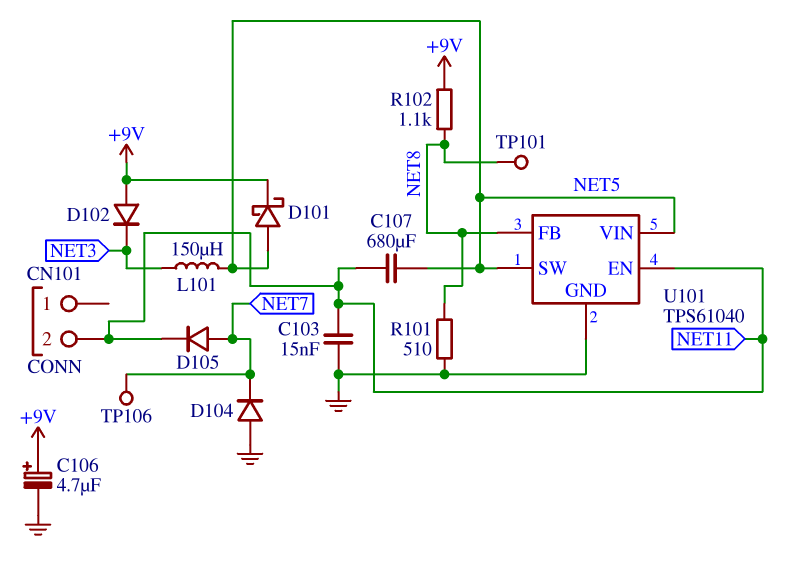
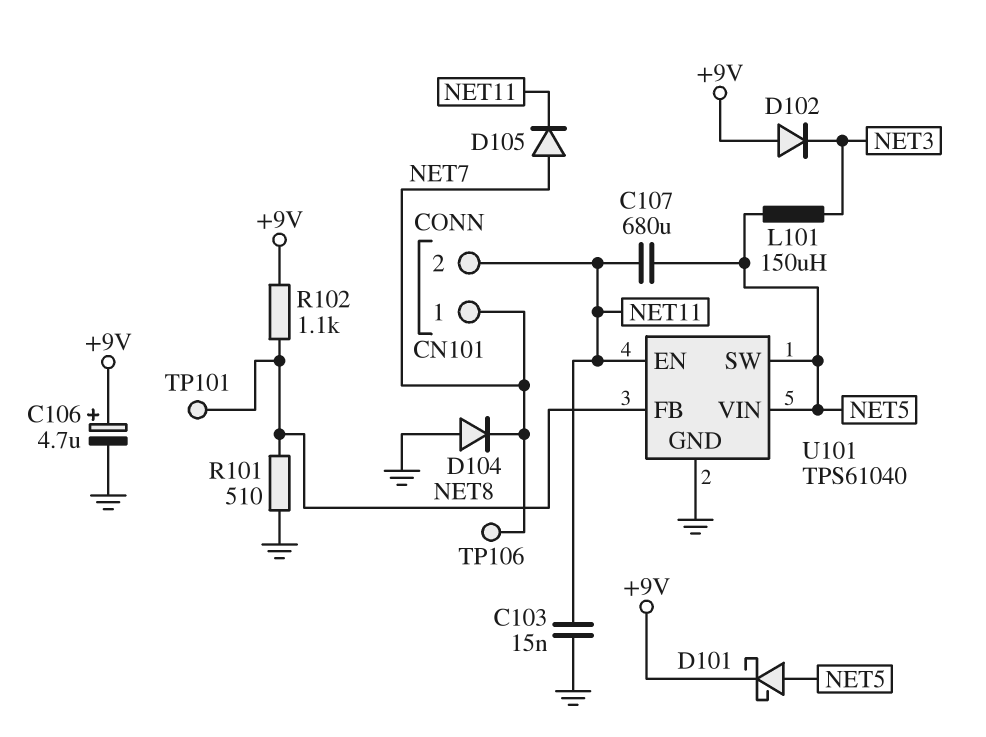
CN101 pin 1: none -> NET7

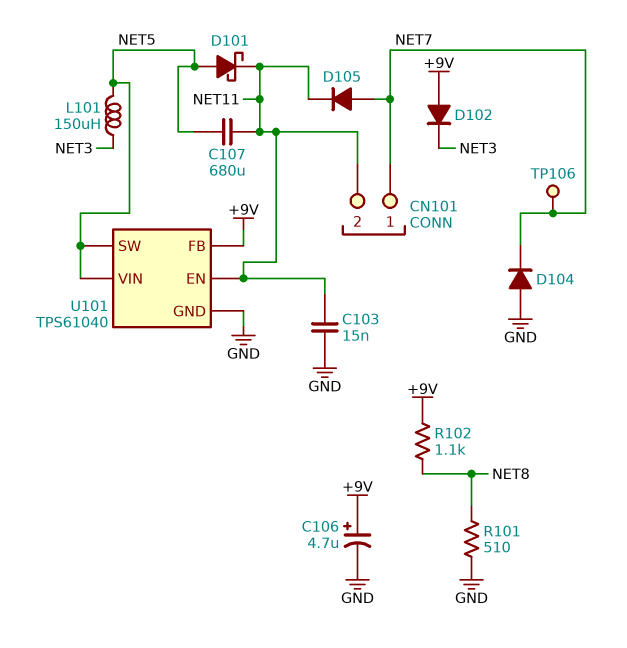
D101: schottky (A NET5, K +9V) -> schottky (A NET5, K NET11)
TP101: test point (NET8) -> none
U101 pin FB: NET8 -> +9V

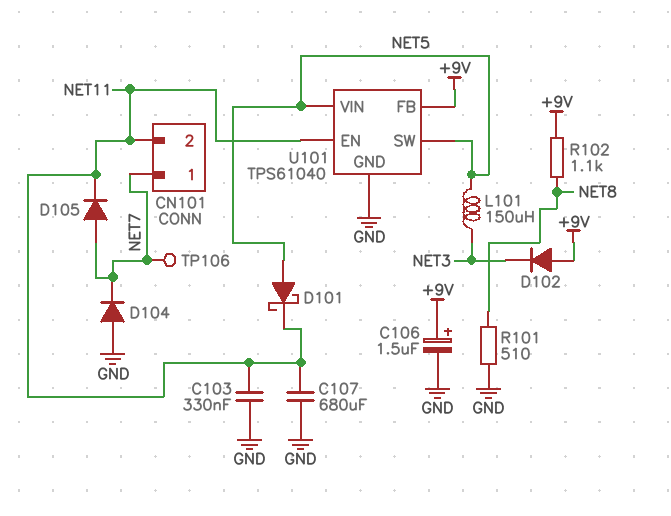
C103: 15nF (GND, NET11) -> 330nF (GND, NET11)
C106: 4.7uF (plus +9V, minus GND) -> 1.5uF (plus +9V, minus GND)
C107: 680uF (NET5, NET11) -> 680uF (GND, NET11)

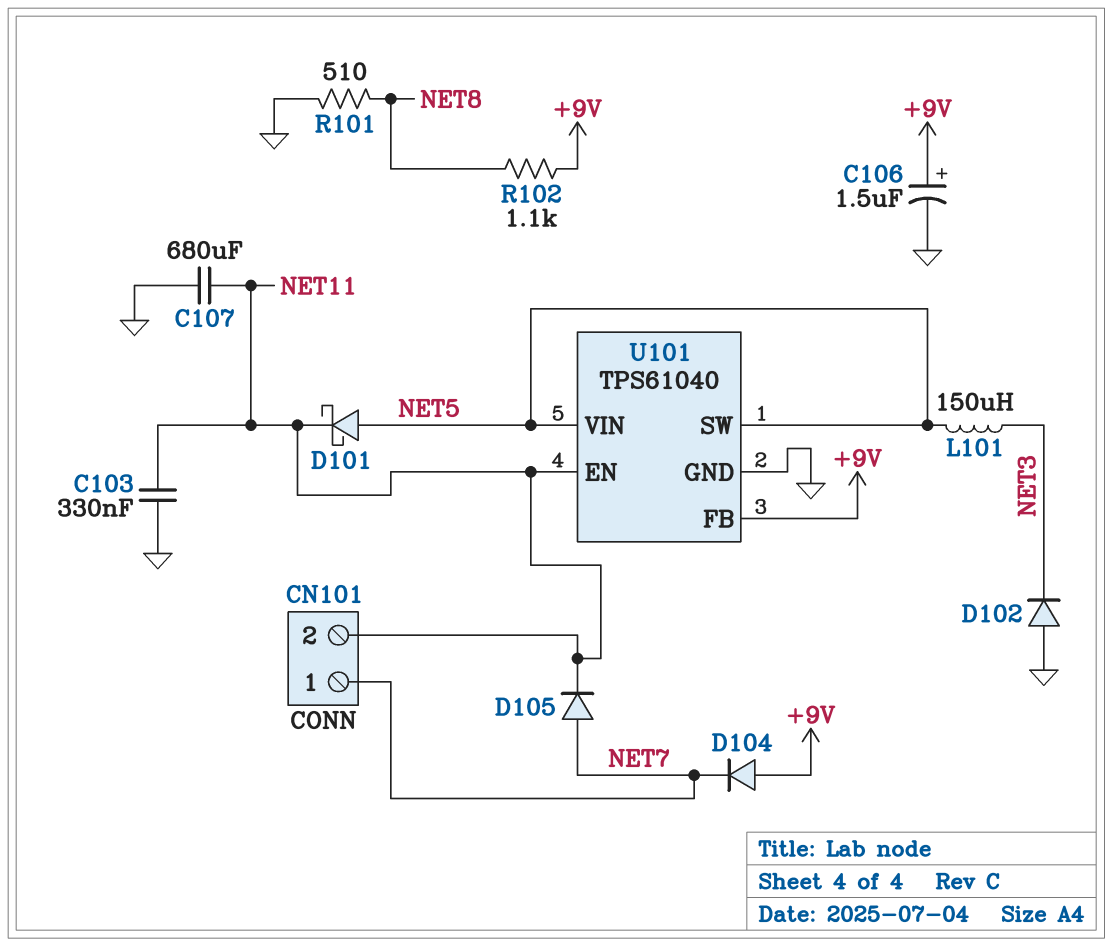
D102: diode (A +9V, K NET3) -> diode (A GND, K NET3)
D104: diode (A GND, K NET7) -> diode (A +9V, K NET7)
TP106: test point (NET7) -> none

